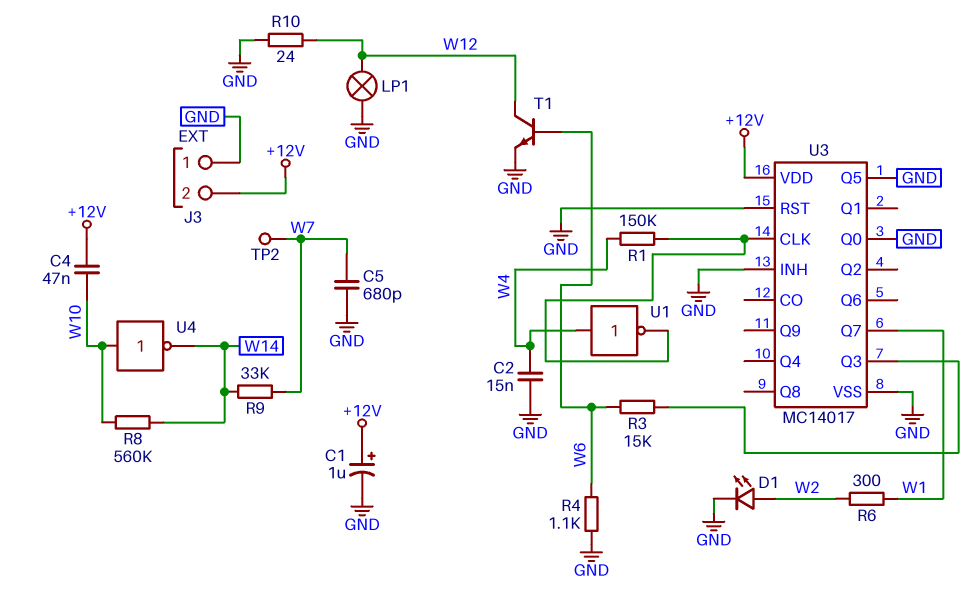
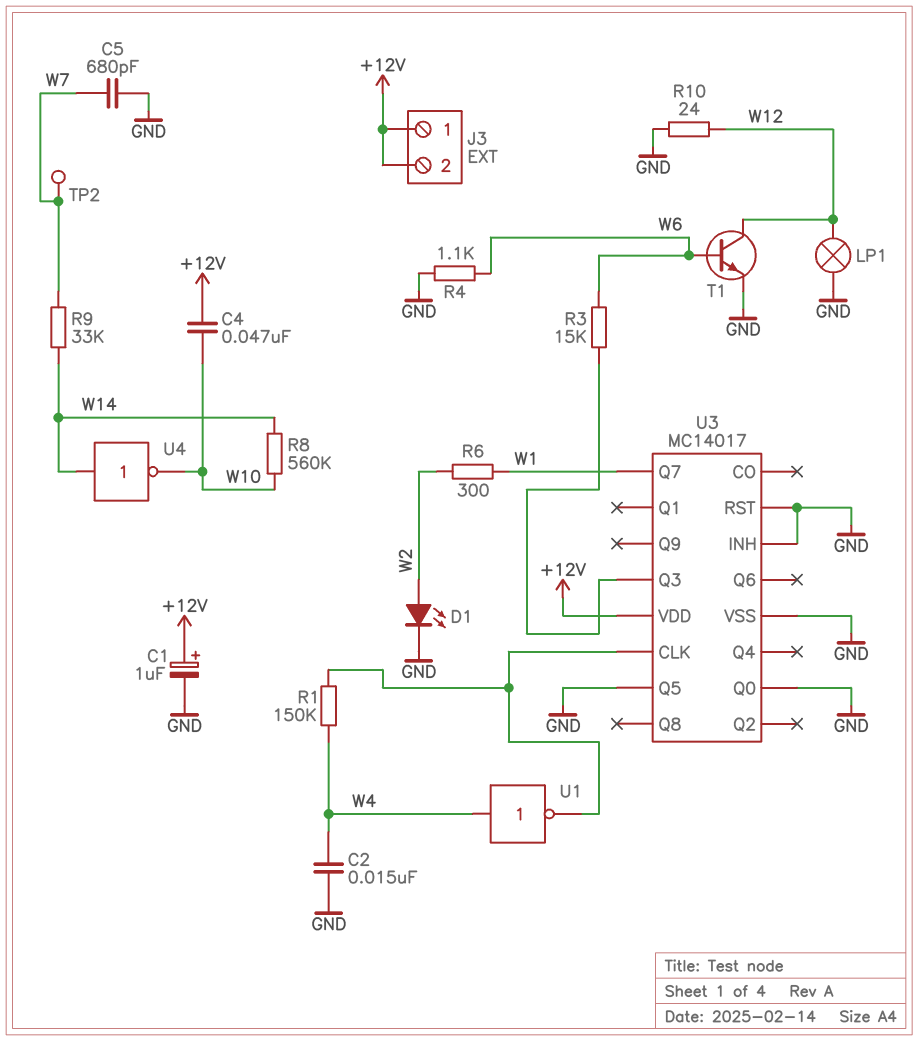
J3 pin 1: GND -> +12V
U4: NOT (in W10, out W14) -> NOT (in W14, out W10)

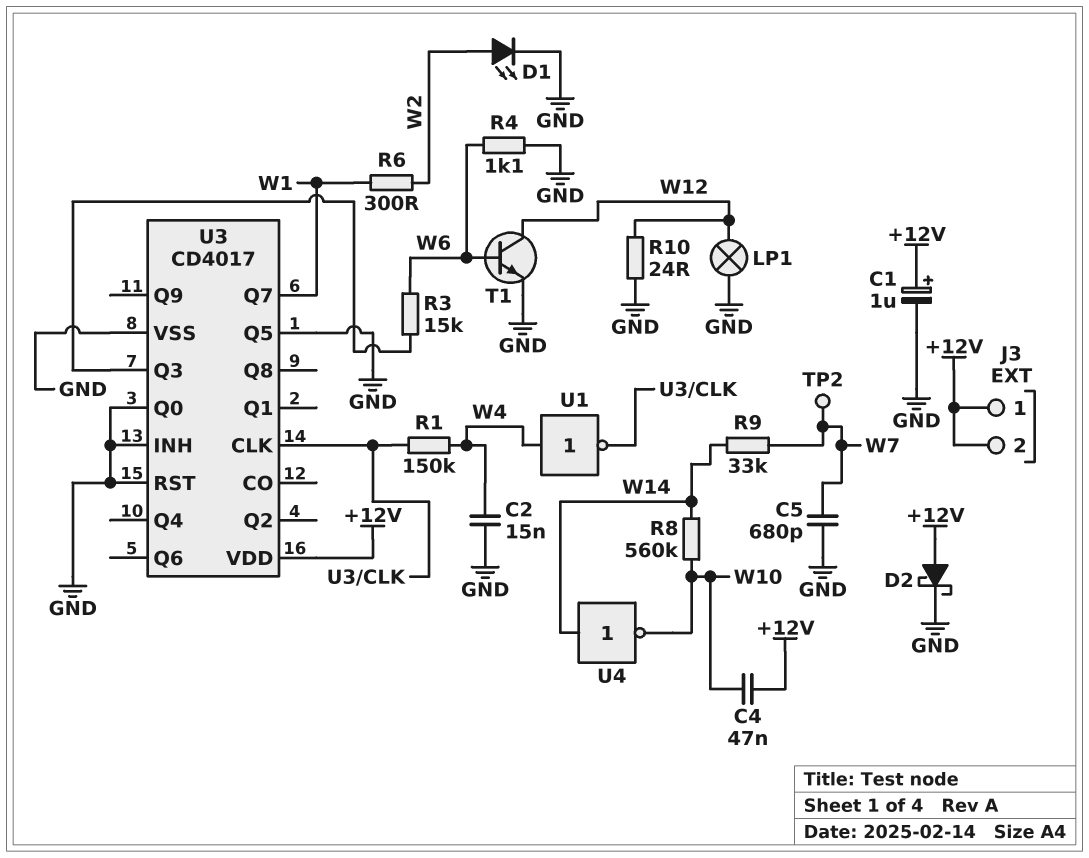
D2: none -> schottky (A +12V, K GND)
U3: MC14017 -> CD4017

